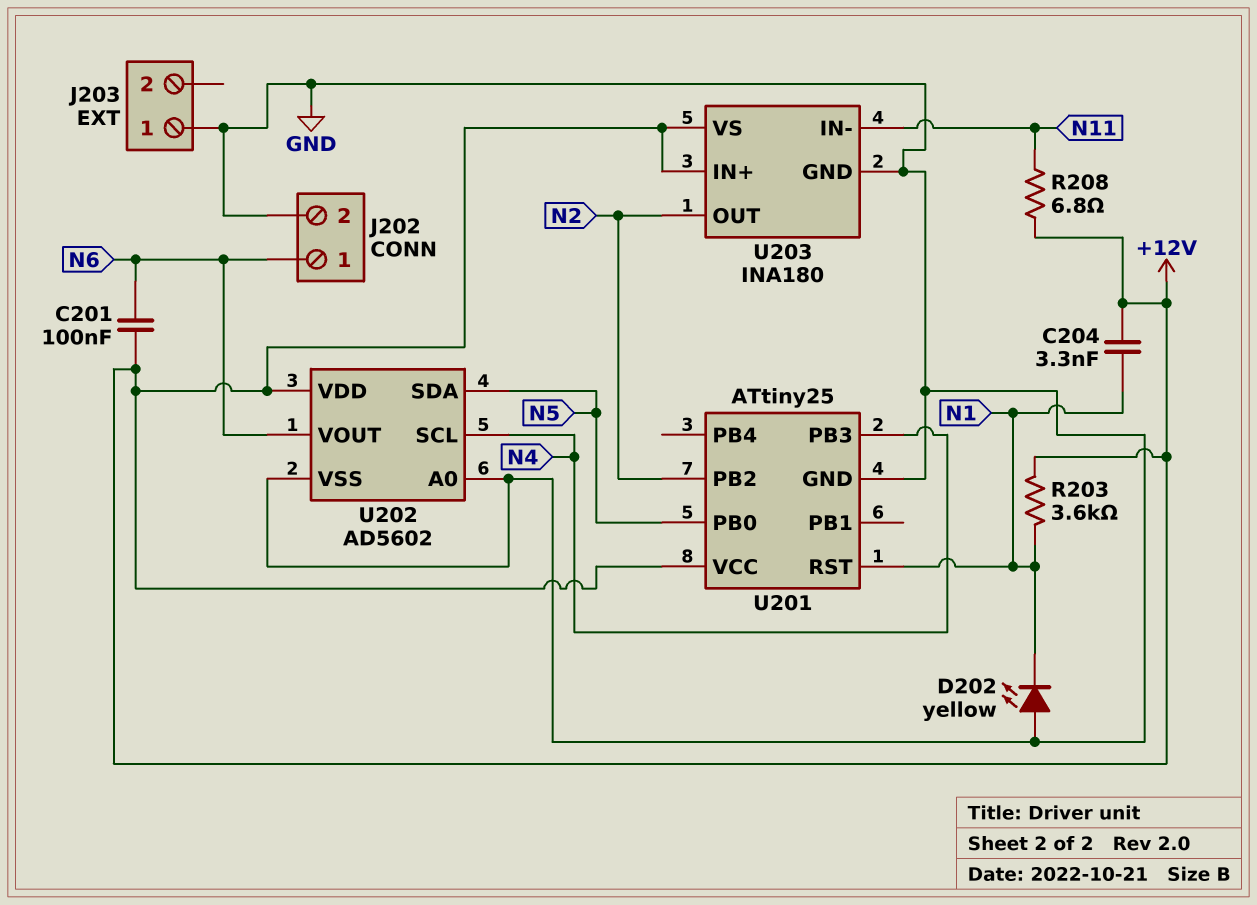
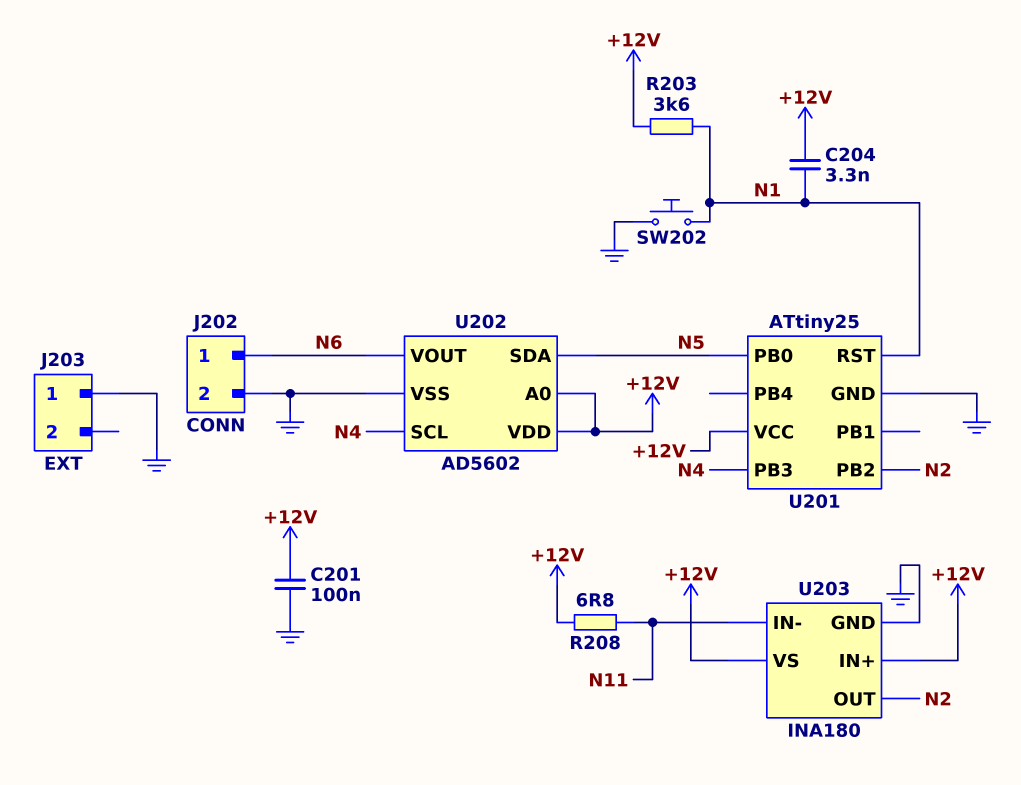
C201: 100nF (+12V, N6) -> 100nF (+12V, GND)
D202: LED yellow (A GND, K N1) -> none
SW202: none -> button (GND, N1)
U202 pin A0: GND -> +12V

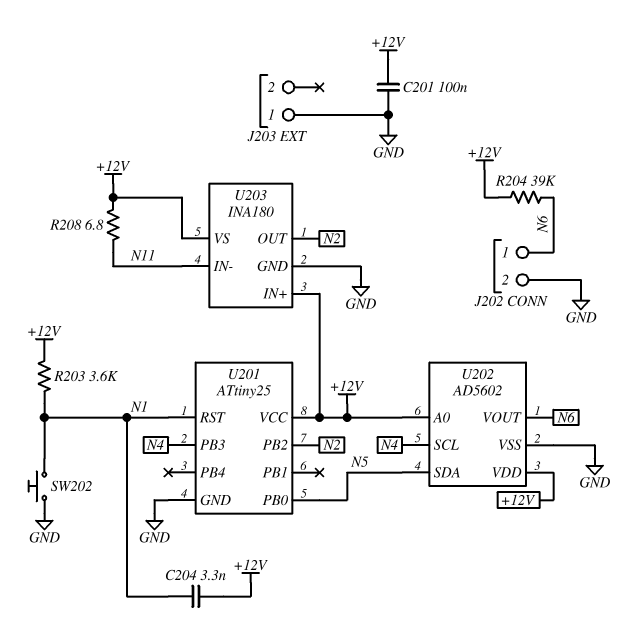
R204: none -> 39k (+12V, N6)

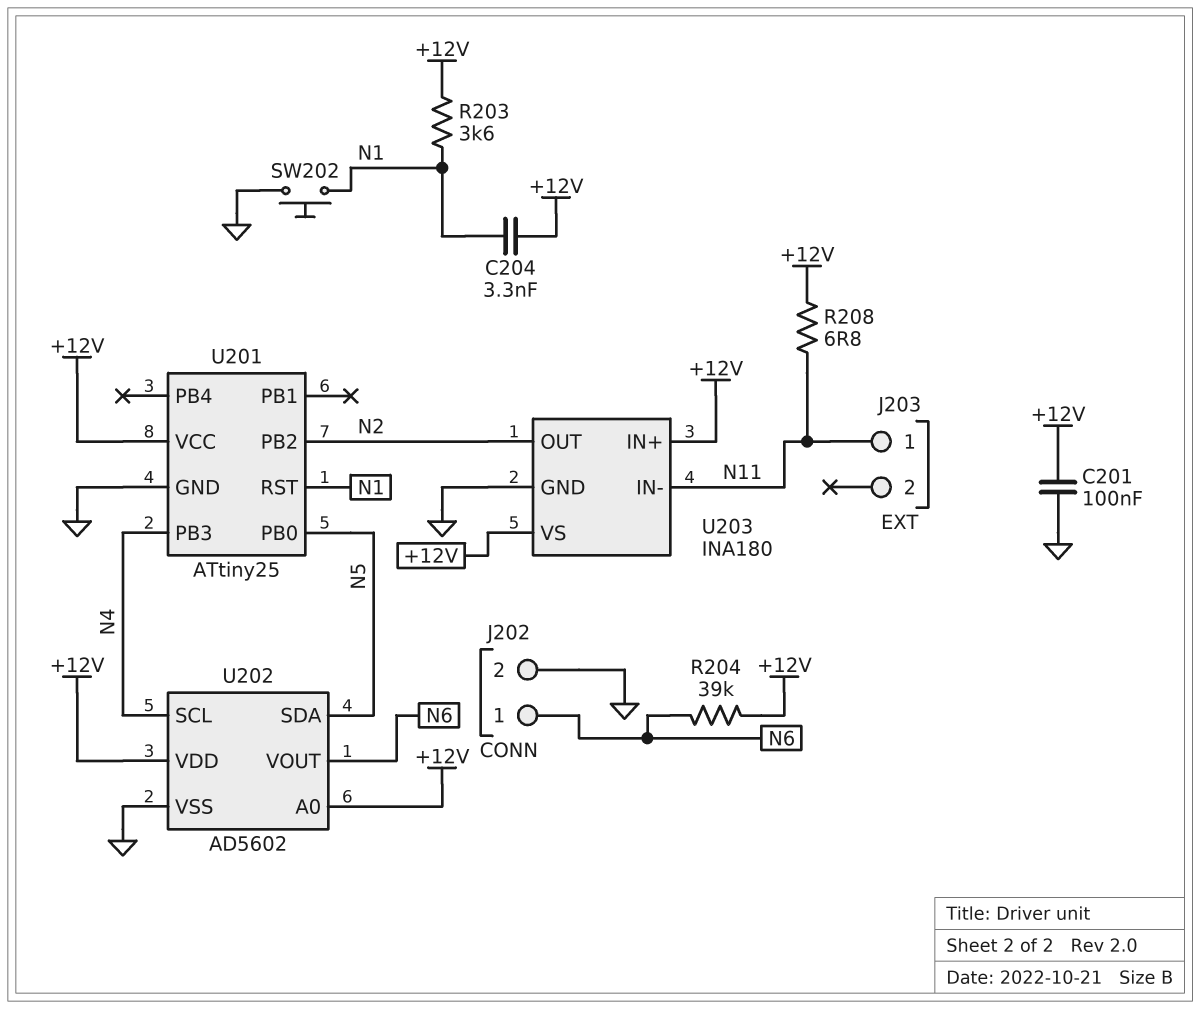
J203 pin 1: GND -> N11

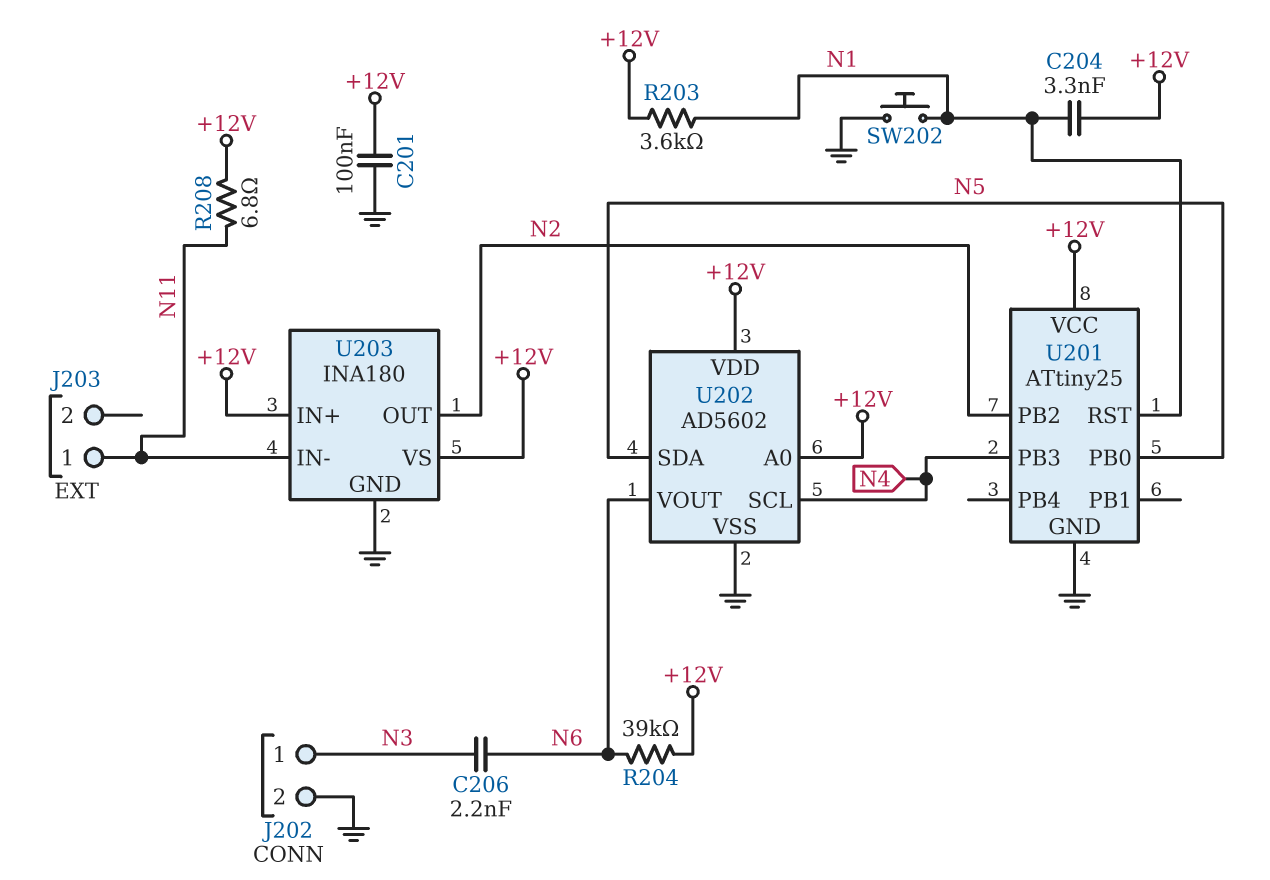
C206: none -> 2.2nF (N3, N6)
J202 pin 1: N6 -> N3

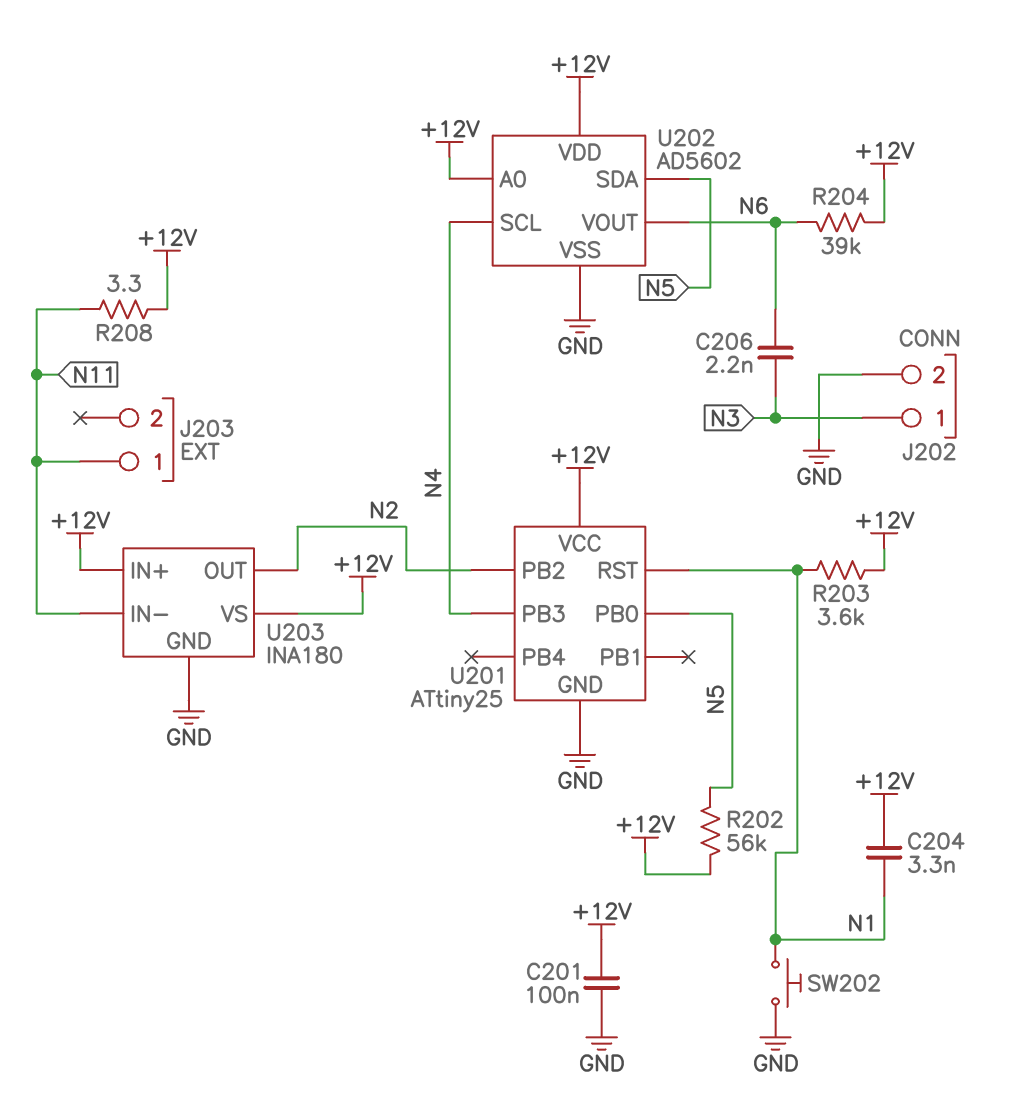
R202: none -> 56k (+12V, N5)
R208: 6.8 (+12V, N11) -> 3.3 (+12V, N11)

